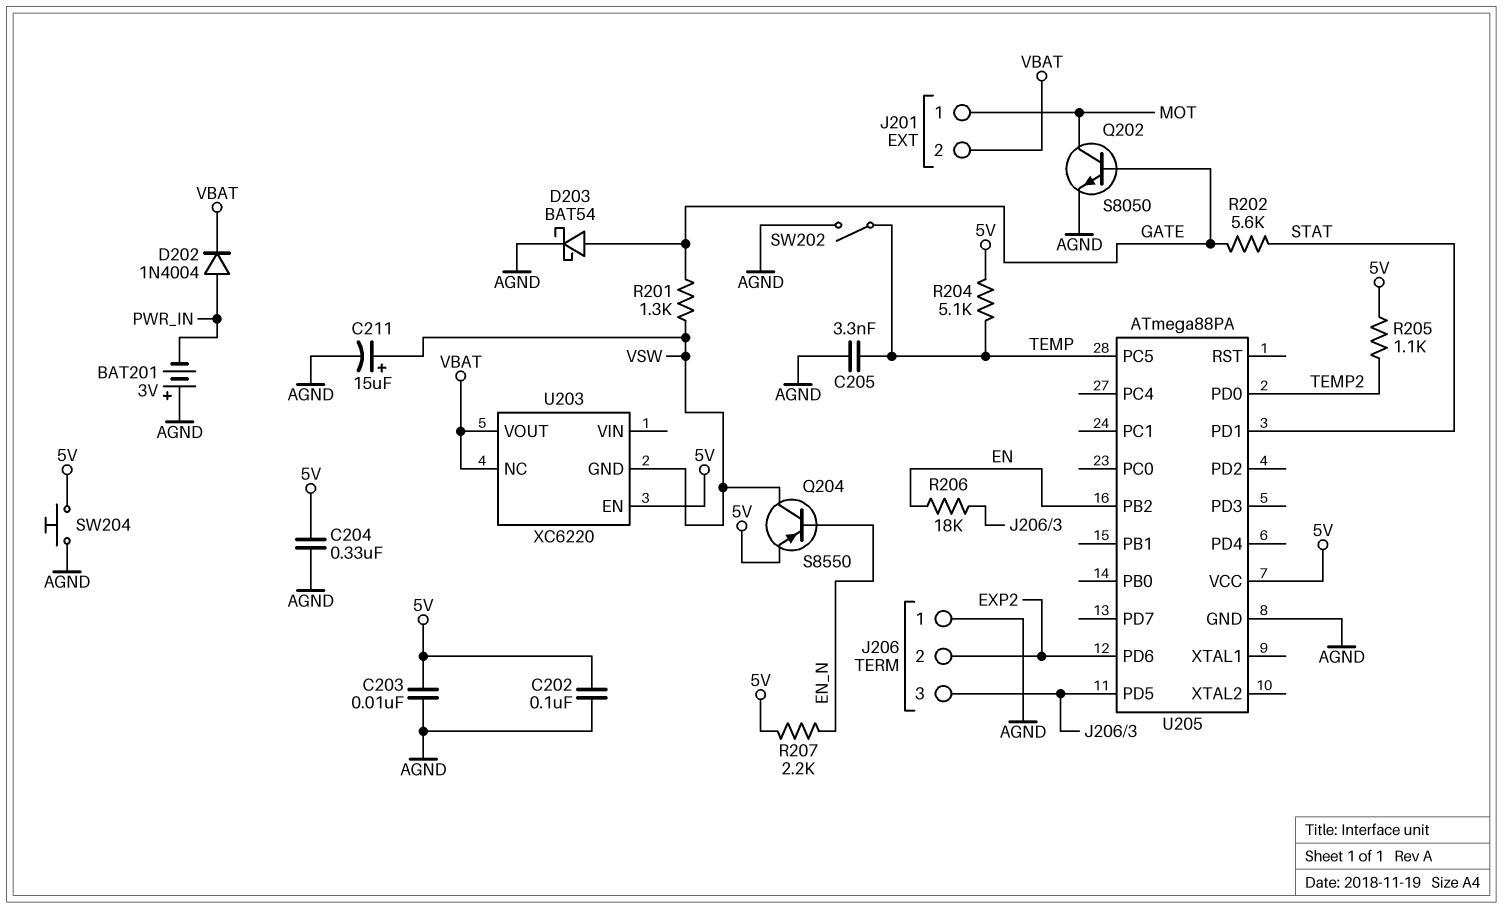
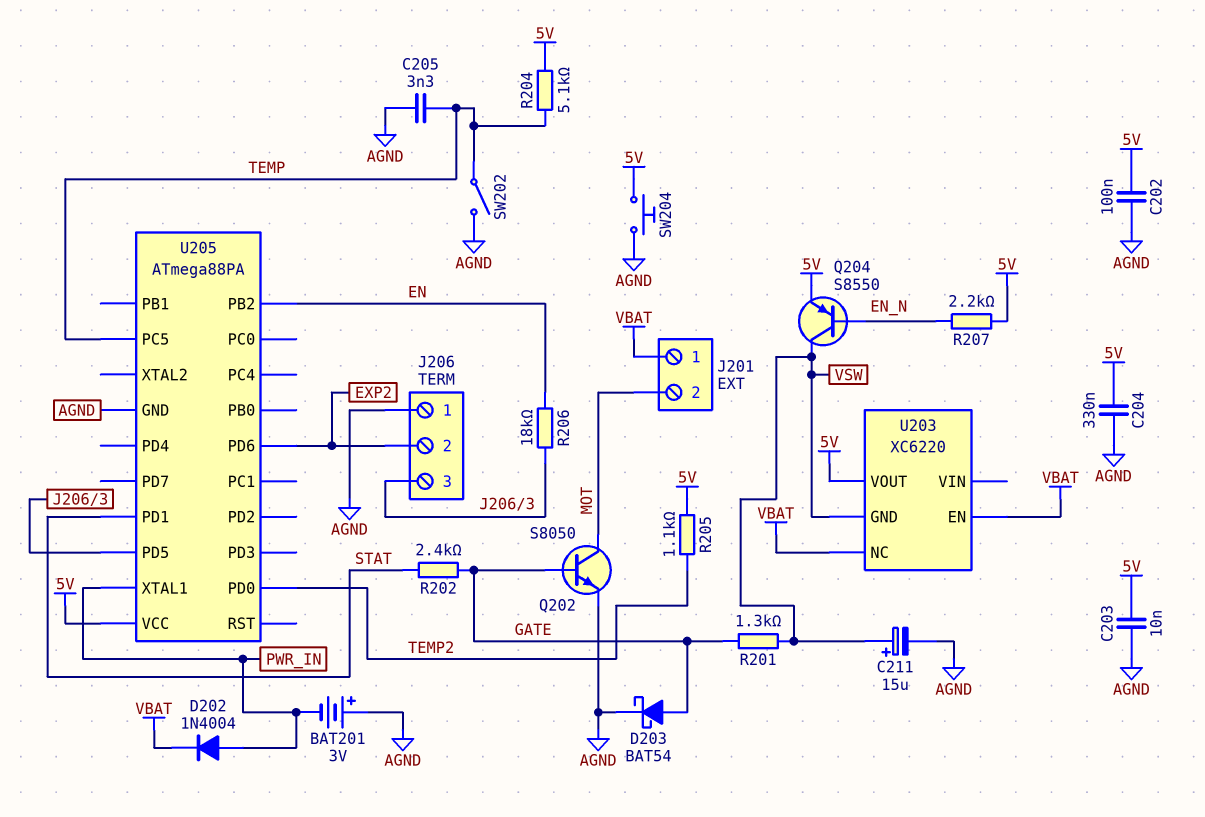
J201 pin 1: MOT -> VBAT
J201 pin 2: VBAT -> MOT
R202: 5.6k (GATE, STAT) -> 2.4k (GATE, STAT)
U203 pin EN: 5V -> VBAT
U203 pin VOUT: VBAT -> 5V
U205 pin XTAL1: none -> PWR_IN

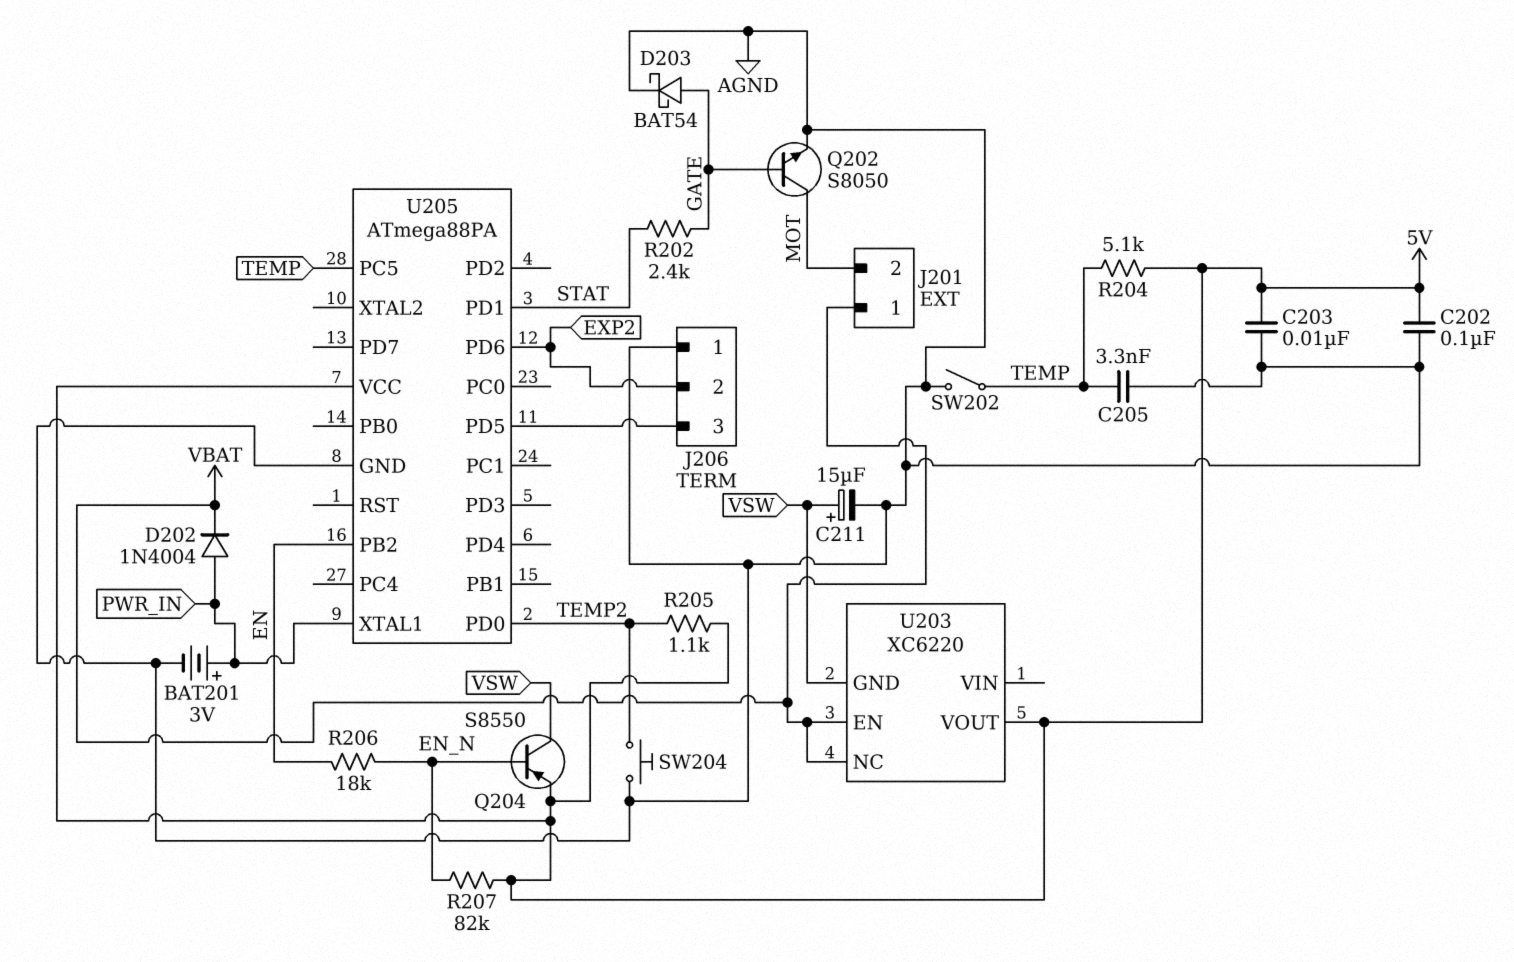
BAT201: 3V (plus AGND, minus PWR_IN) -> 3V (plus PWR_IN, minus AGND)
C204: 330nF (5V, AGND) -> none
R201: 1.3k (GATE, VSW) -> none
R206: 18k (EN, J206/3) -> 18k (EN, EN_N)
R207: 2.2k (5V, EN_N) -> 82k (5V, EN_N)
SW204: button (5V, AGND) -> button (AGND, TEMP2)

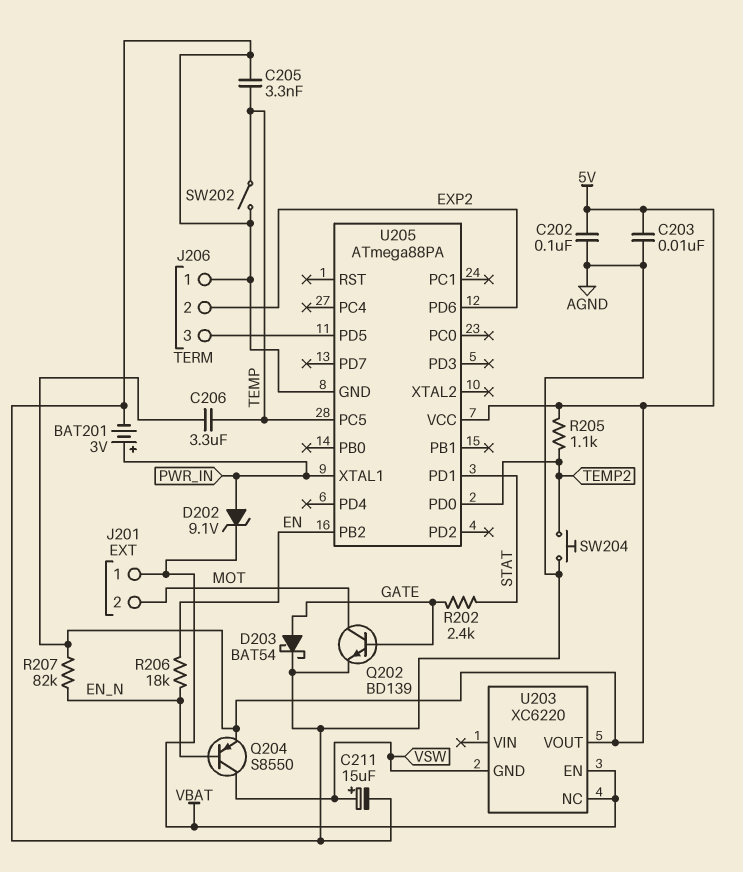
C206: none -> 3.3uF (5V, TEMP)
D202: diode 1N4004 (A PWR_IN, K VBAT) -> zener 9.1V (A PWR_IN, K VBAT)
Q202: NPN S8050 (B GATE, C MOT, E AGND) -> NPN BD139 (B GATE, C MOT, E AGND)
R204: 5.1k (5V, TEMP) -> none

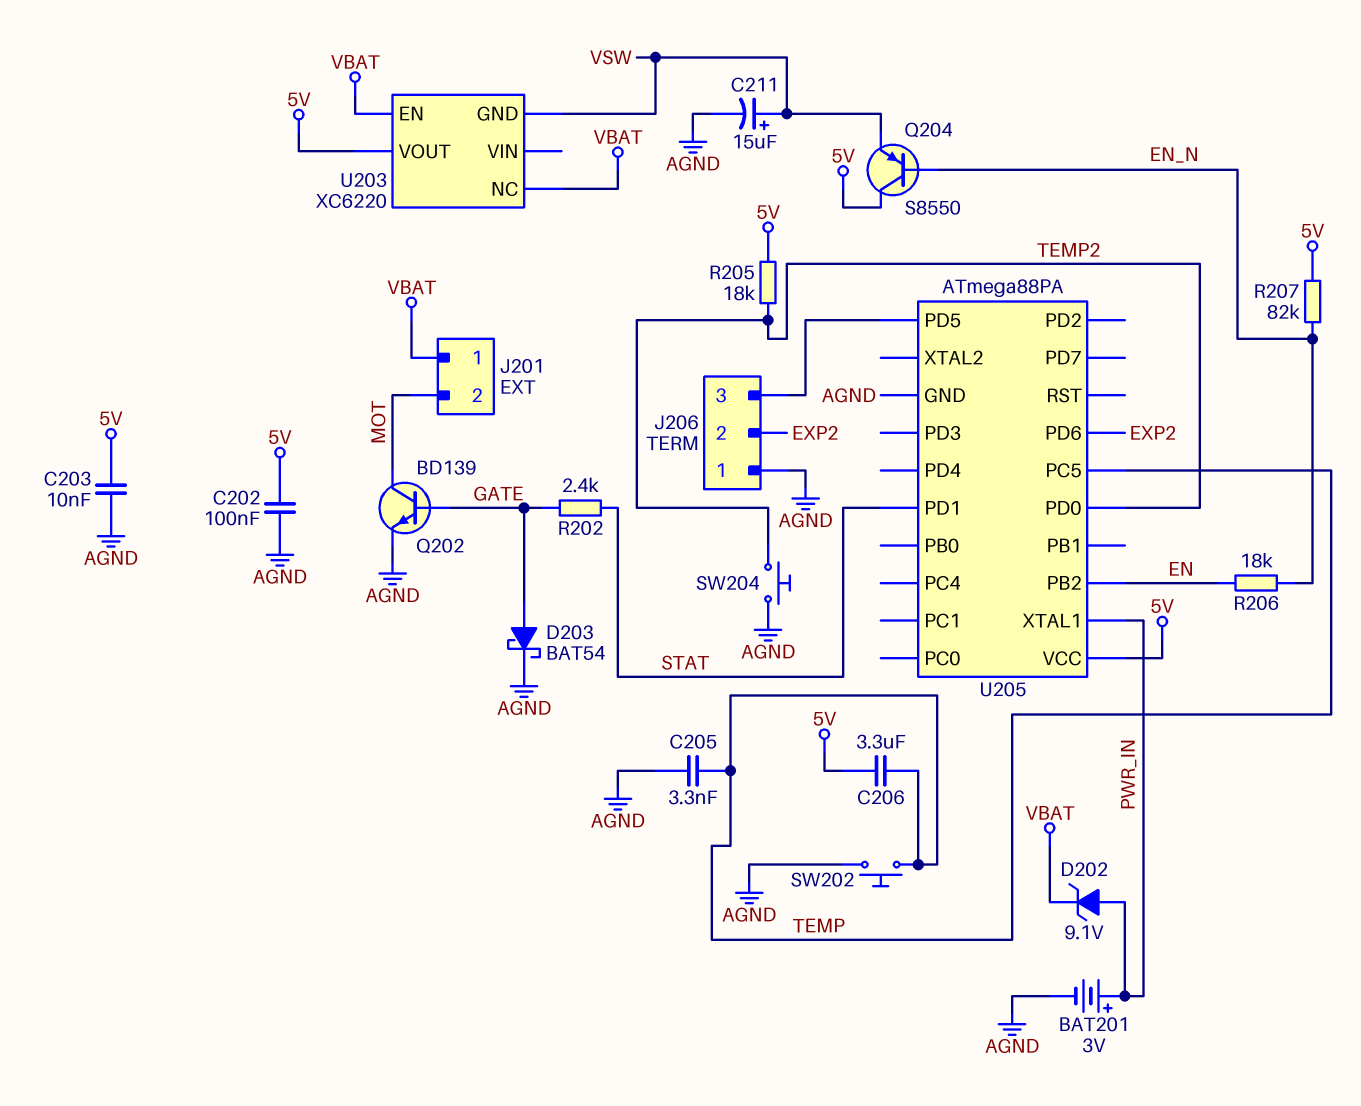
Q204: PNP S8550 (B EN_N, C VSW, E 5V) -> PNP S8550 (B EN_N, C 5V, E VSW)
R205: 1.1k (5V, TEMP2) -> 18k (5V, TEMP2)
SW202: switch (AGND, TEMP) -> button (AGND, TEMP)

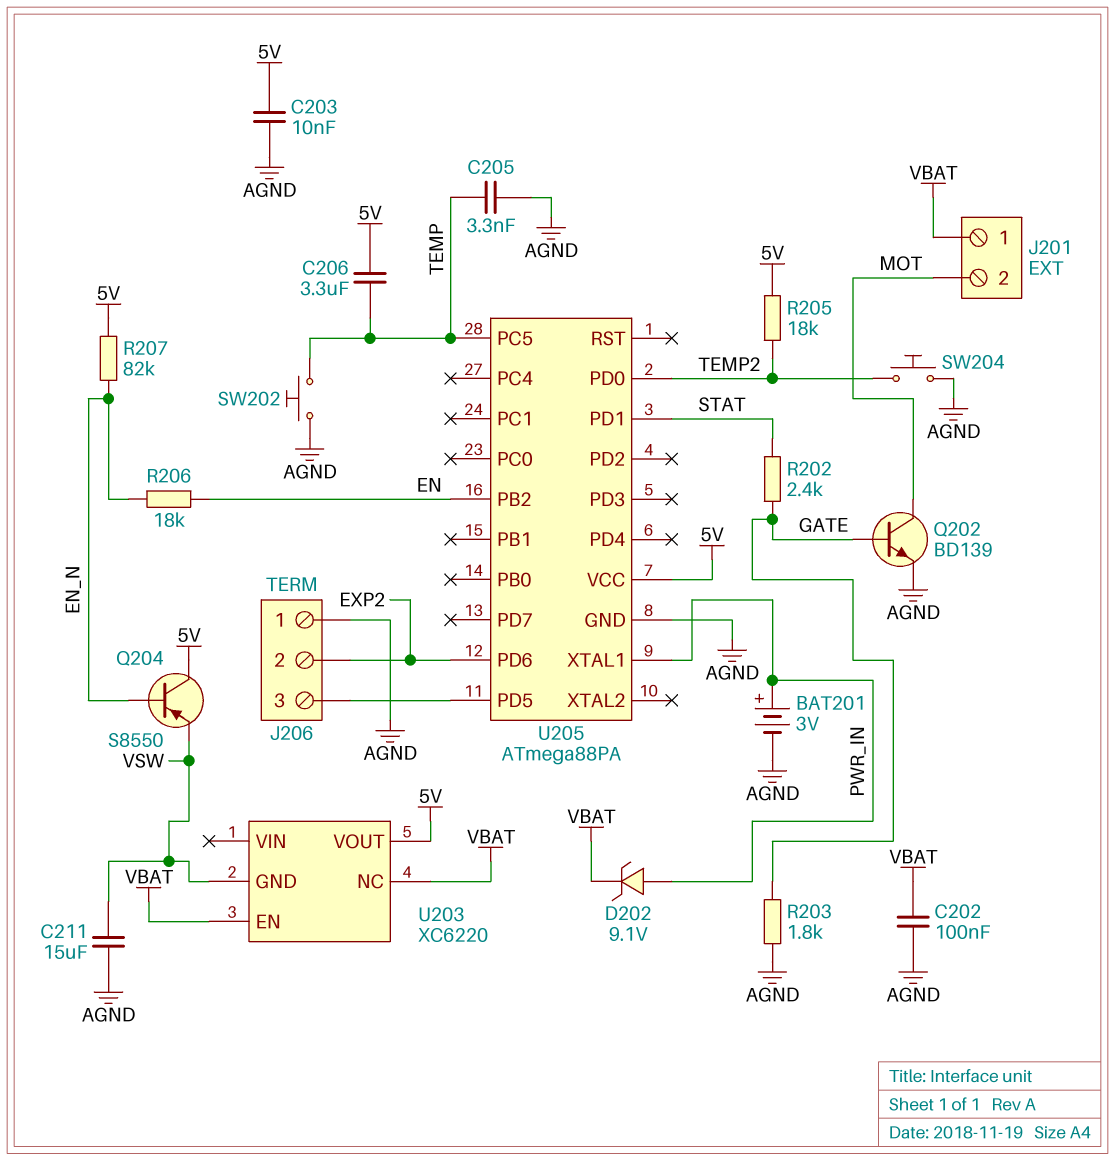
C202: 100nF (5V, AGND) -> 100nF (AGND, VBAT)
C211: 15uF (plus VSW, minus AGND) -> 15uF (AGND, VSW)
D203: schottky BAT54 (A GATE, K AGND) -> none
R203: none -> 1.8k (AGND, GATE)

